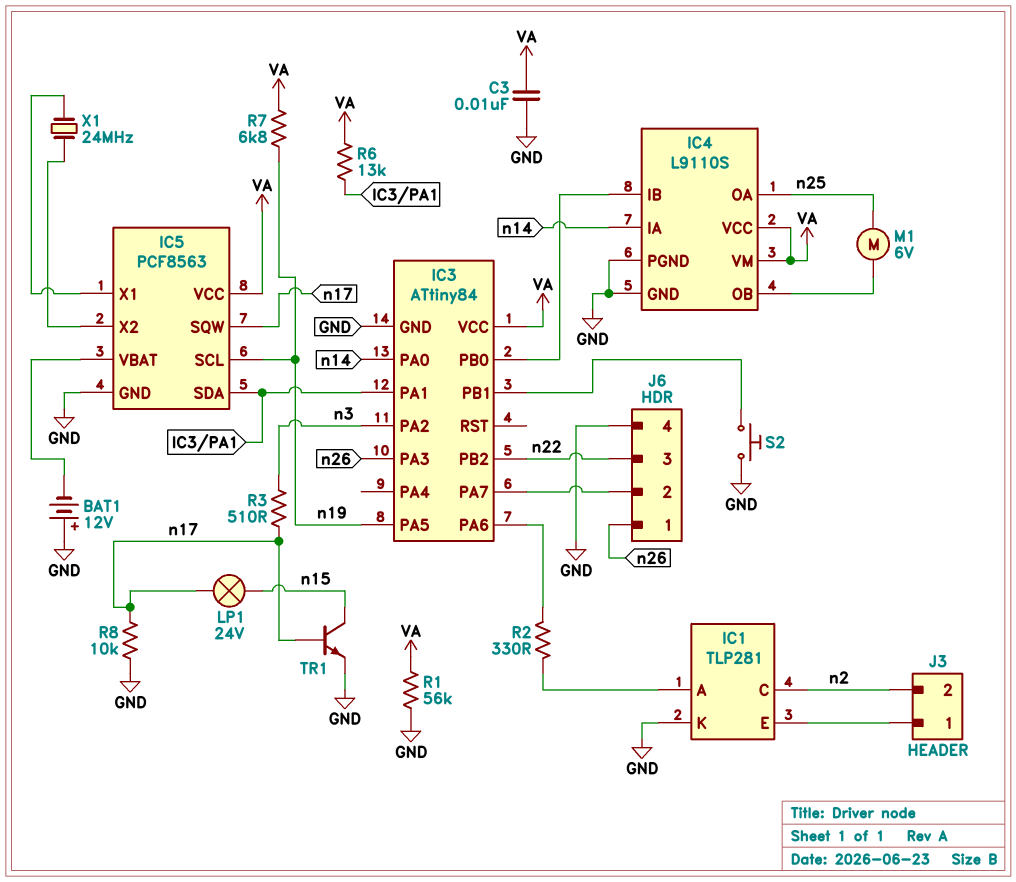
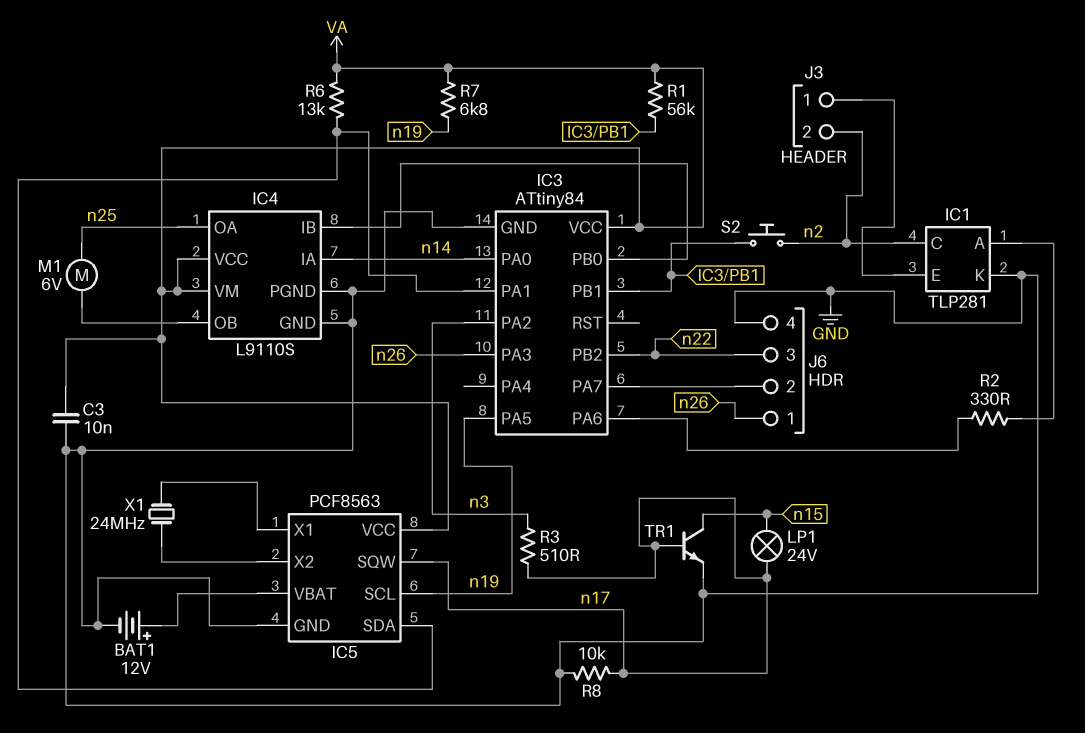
BAT1: 12V (plus GND, minus IC5/VBAT) -> 12V (plus IC5/VBAT, minus GND)
R1: 56k (GND, VA) -> 56k (IC3/PB1, VA)
S2: button (GND, IC3/PB1) -> button (IC3/PB1, n2)

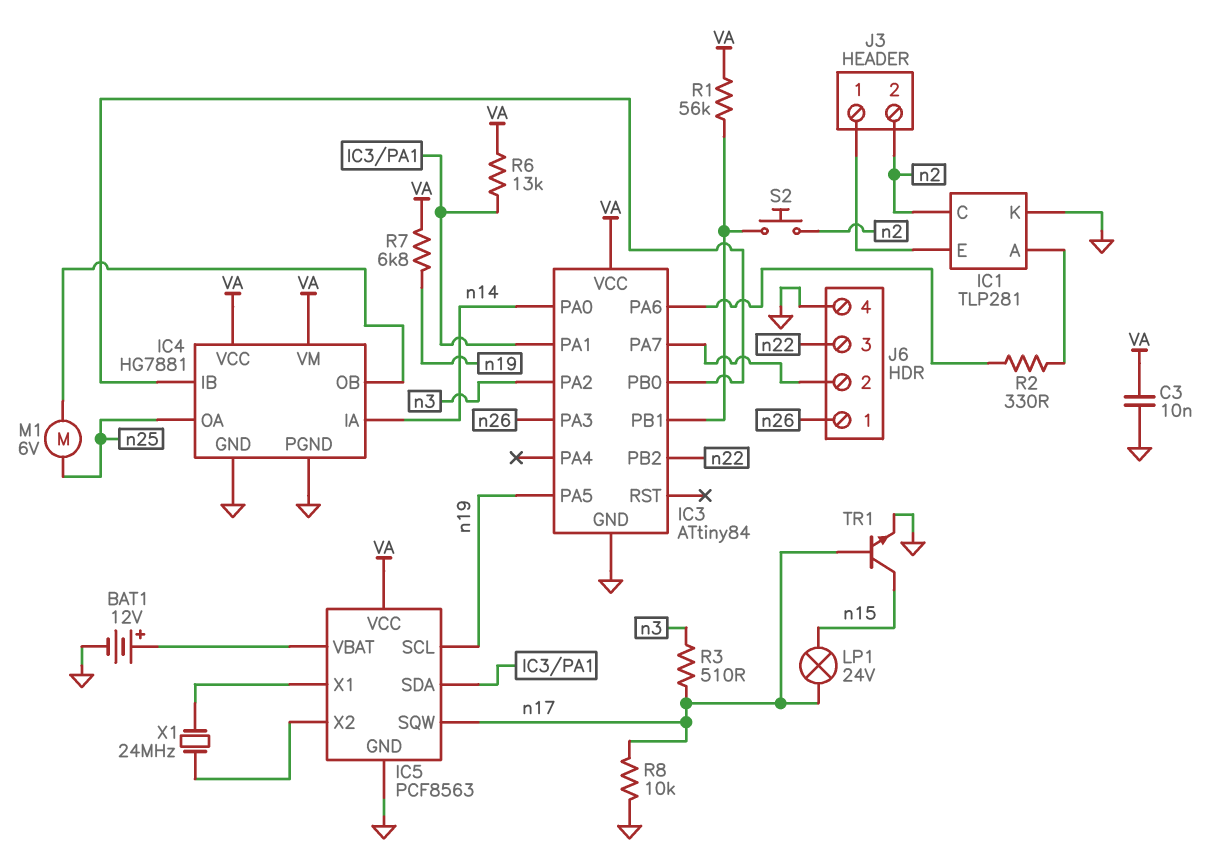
IC4: L9110S -> HG7881

